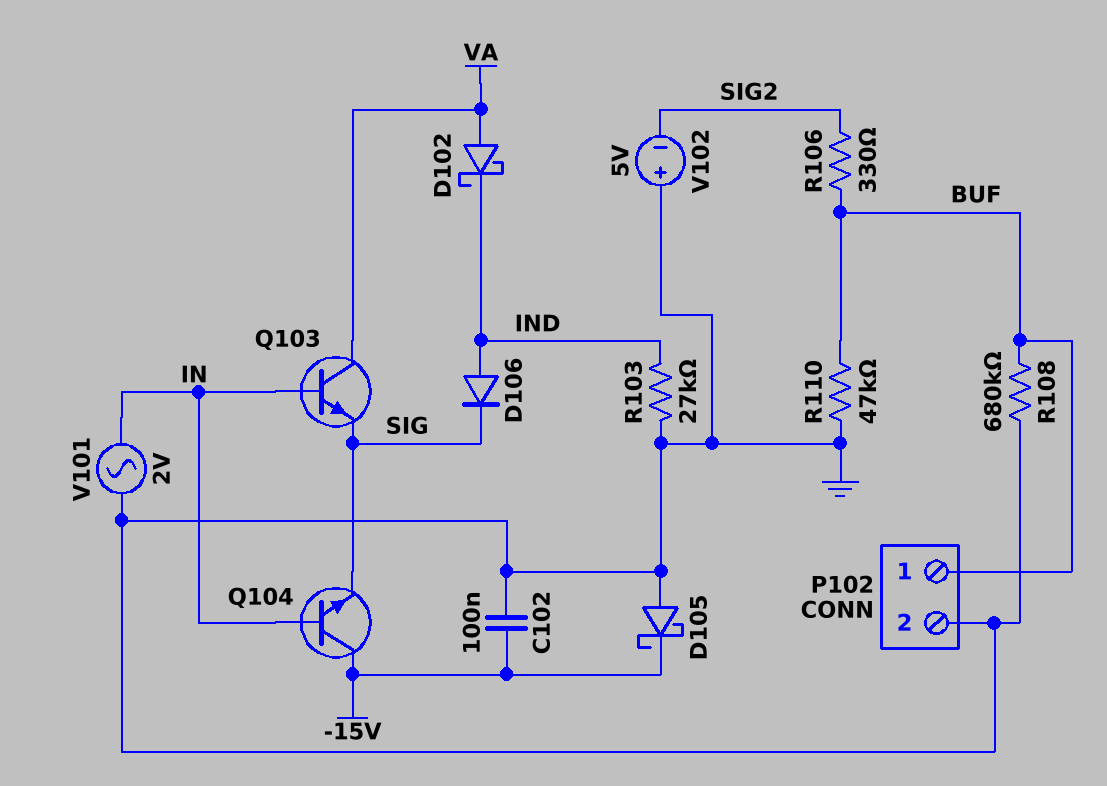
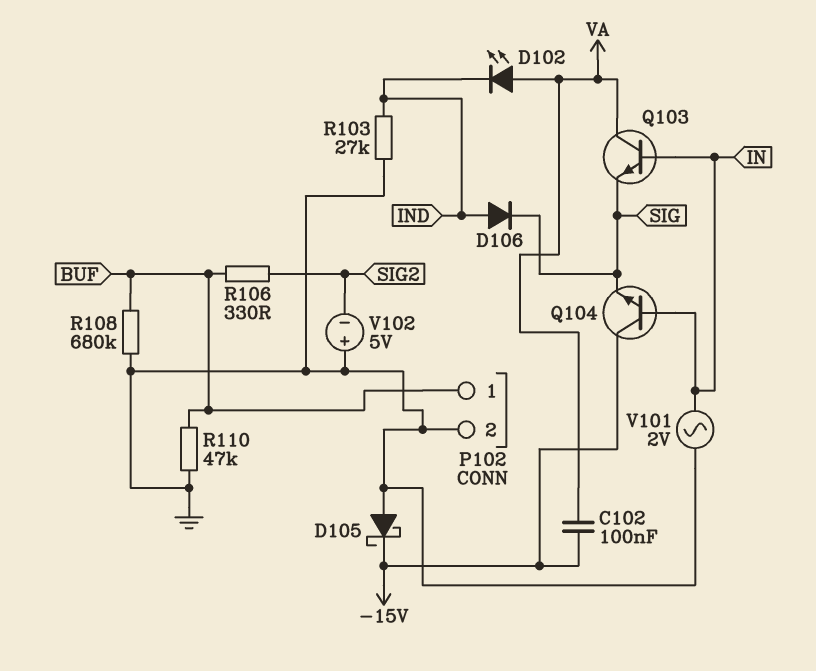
C102: 100nF (-15V, GND) -> 100nF (-15V, VA)
D102: schottky (A VA, K IND) -> LED (A VA, K IND)

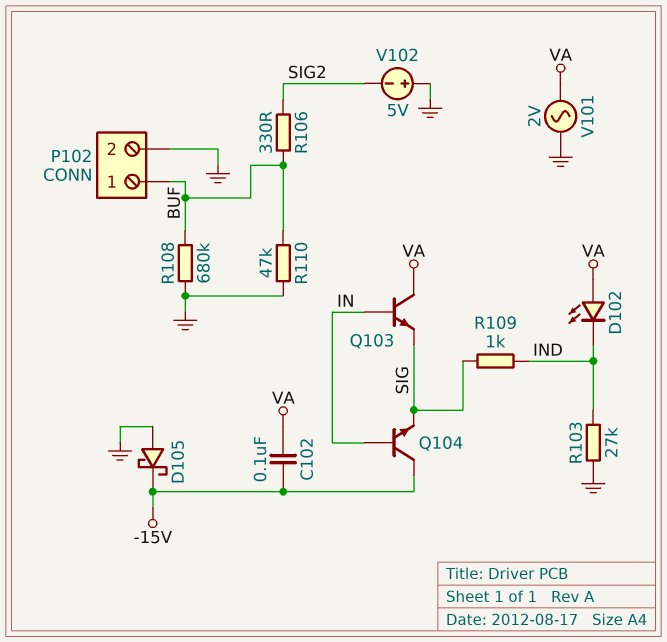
D106: diode (A IND, K SIG) -> none
R109: none -> 1k (IND, SIG)
V101: AC 2V (GND, IN) -> AC 2V (GND, VA)

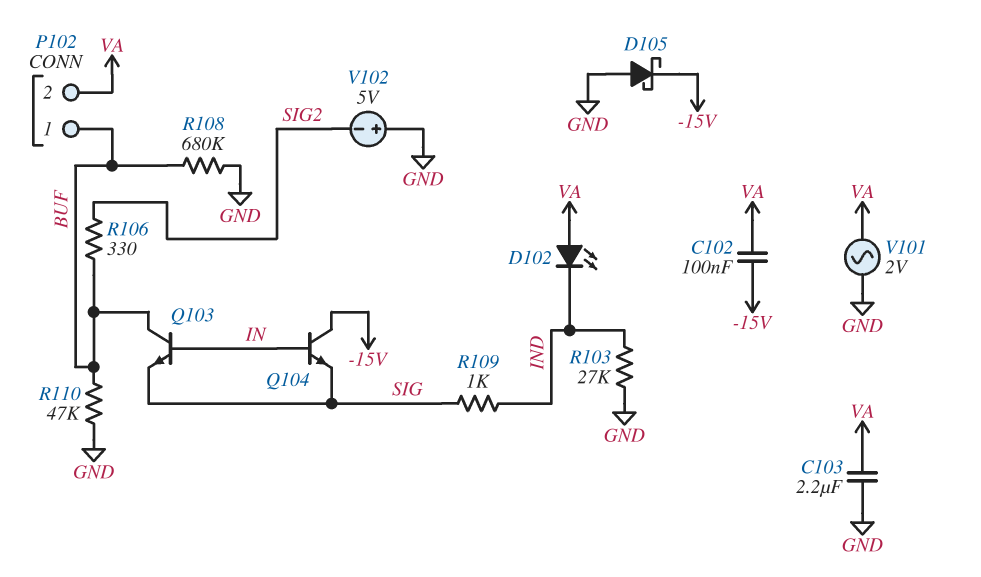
C103: none -> 2.2uF (GND, VA)
P102 pin 2: GND -> VA
Q103: NPN (B IN, C VA, E SIG) -> NPN (B IN, C BUF, E SIG)

